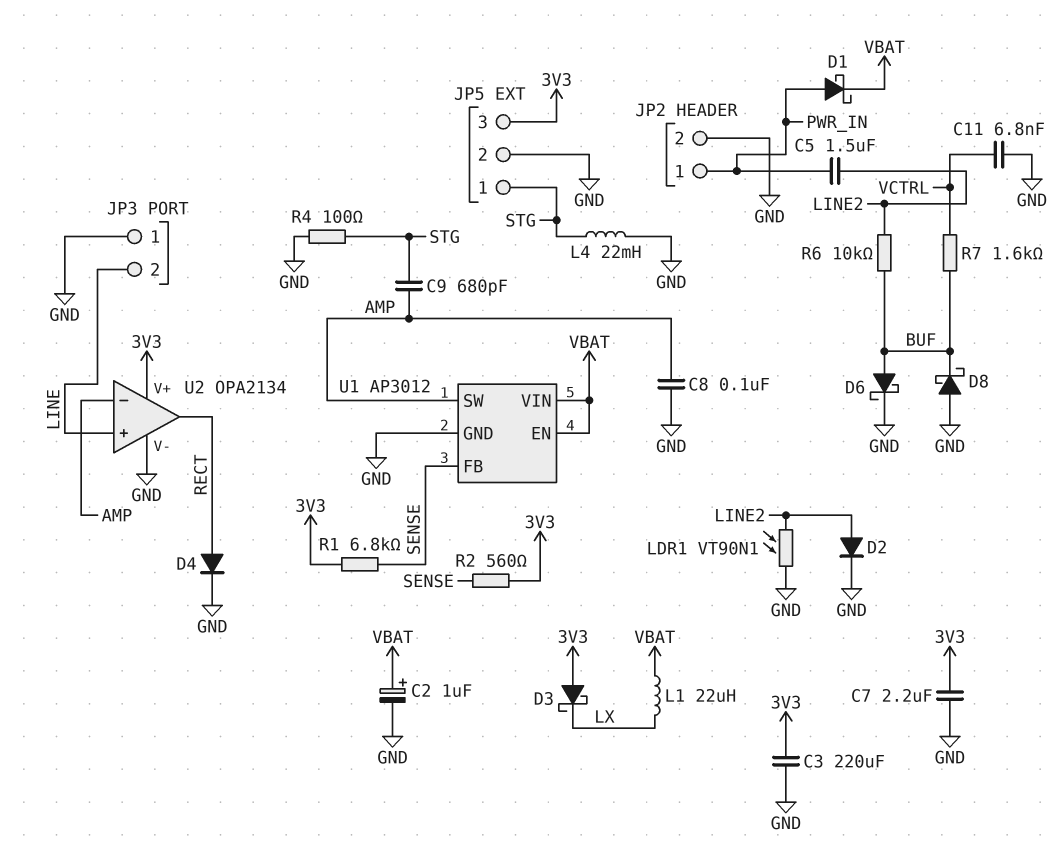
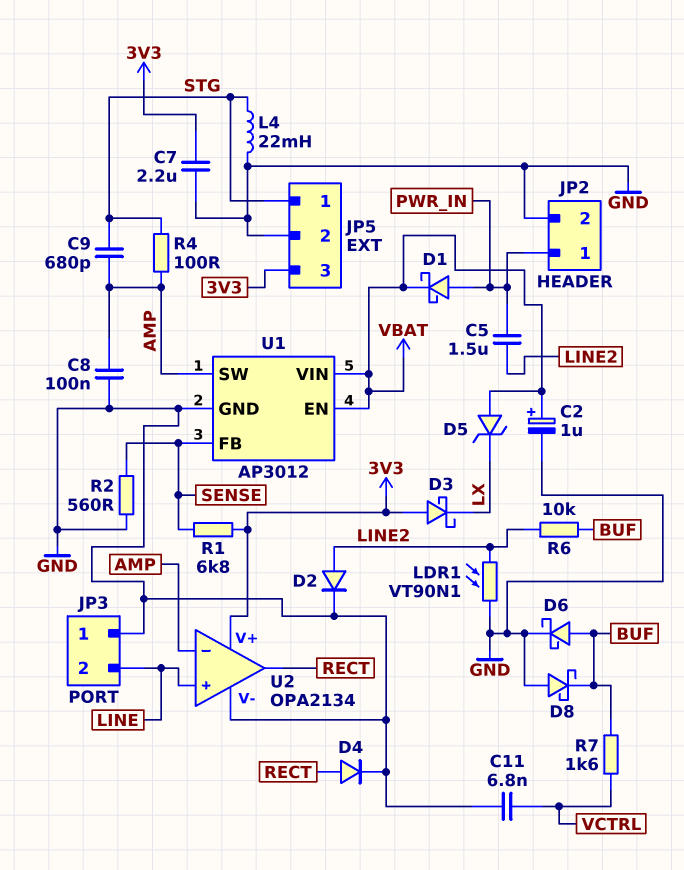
C3: 220uF (3V3, GND) -> none
D5: none -> zener (A VBAT, K LX)
L1: 22uH (LX, VBAT) -> none
R2: 560 (3V3, SENSE) -> 560 (GND, SENSE)
R4: 100 (GND, STG) -> 100 (AMP, STG)

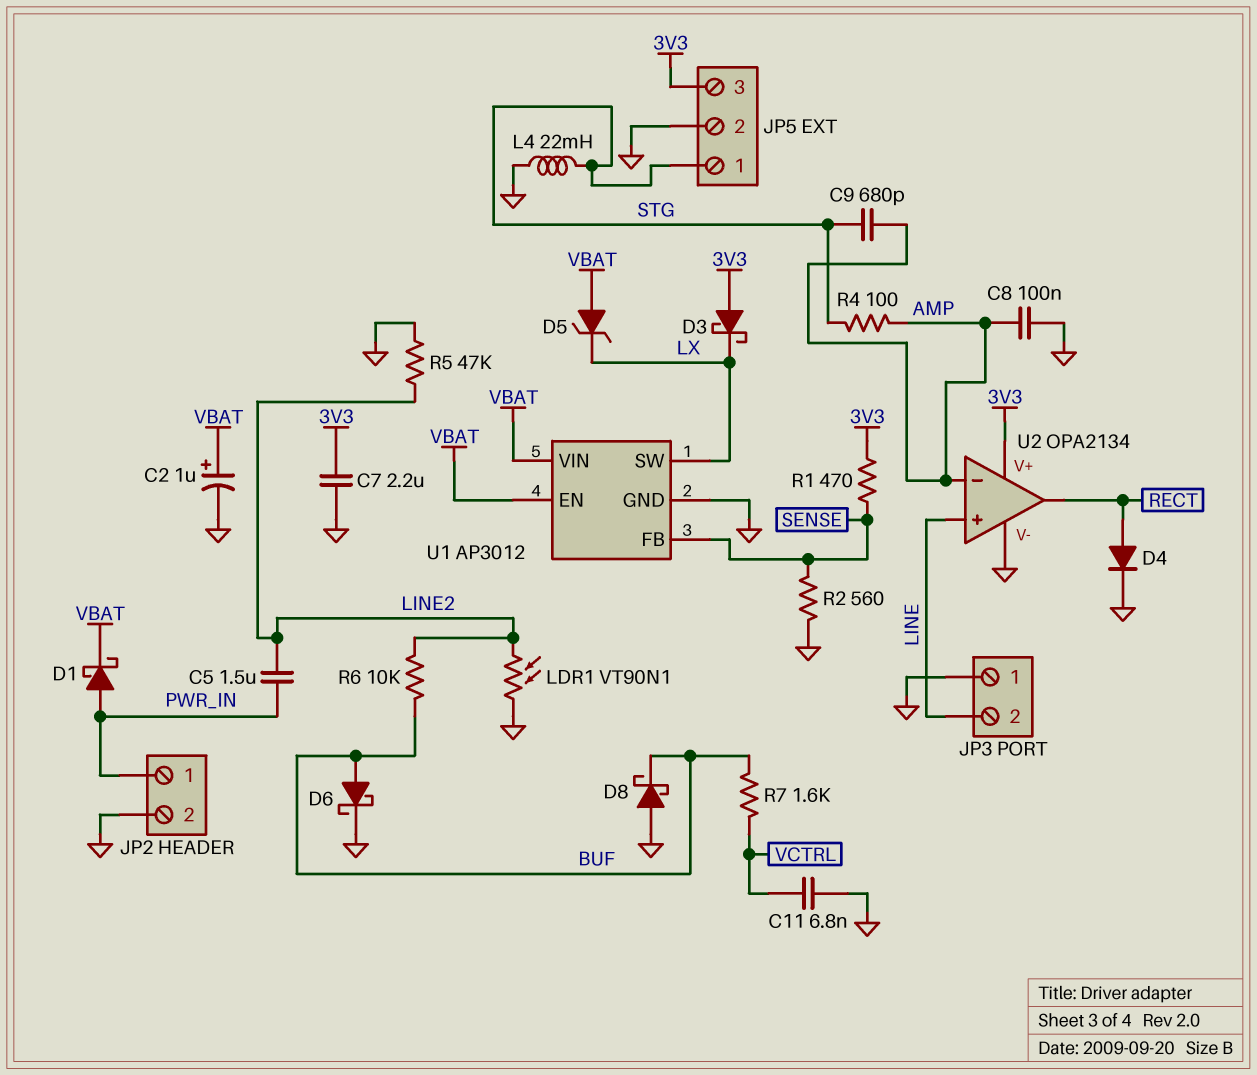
D2: diode (A LINE2, K GND) -> none
R1: 6.8k (3V3, SENSE) -> 470 (3V3, SENSE)
R5: none -> 47k (GND, LINE2)
U1 pin SW: AMP -> LX

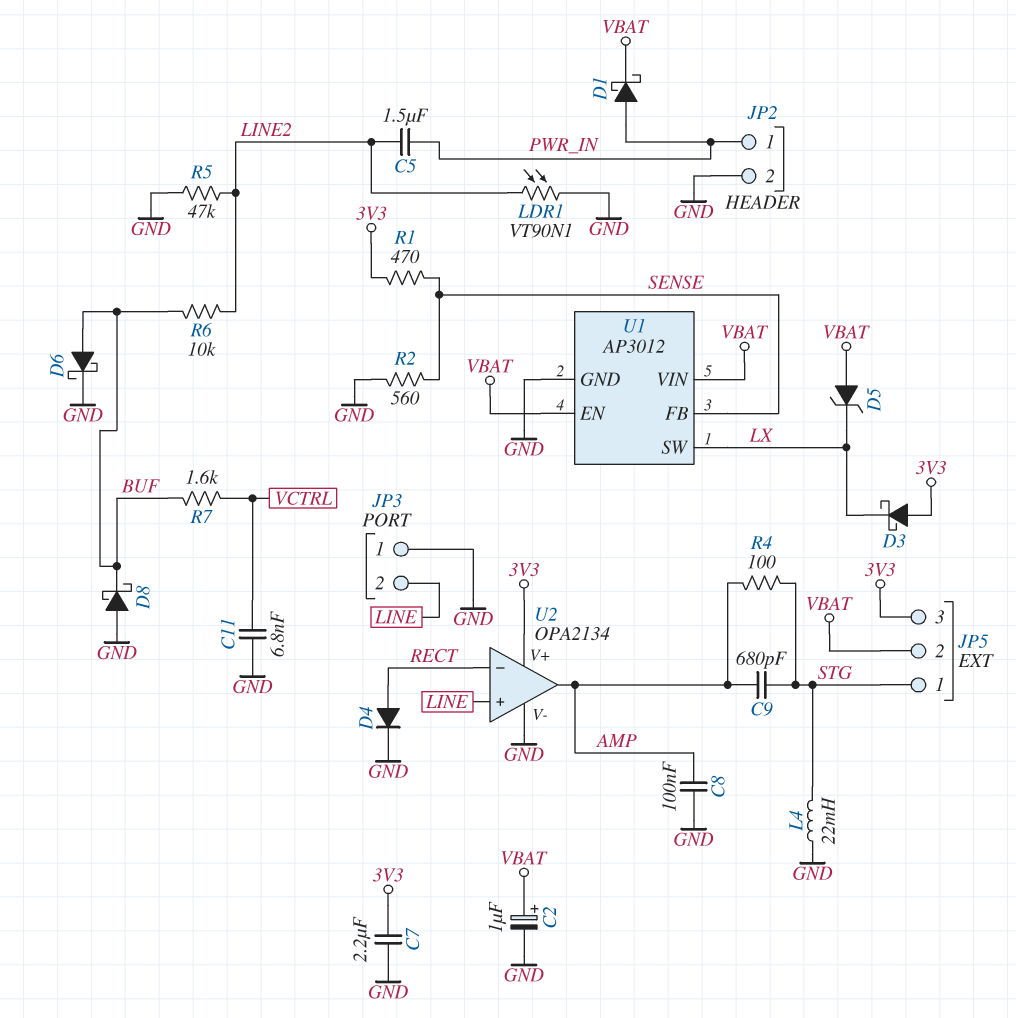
JP5 pin 2: GND -> VBAT
U2 pin in-: AMP -> RECT
U2 pin out: RECT -> AMP

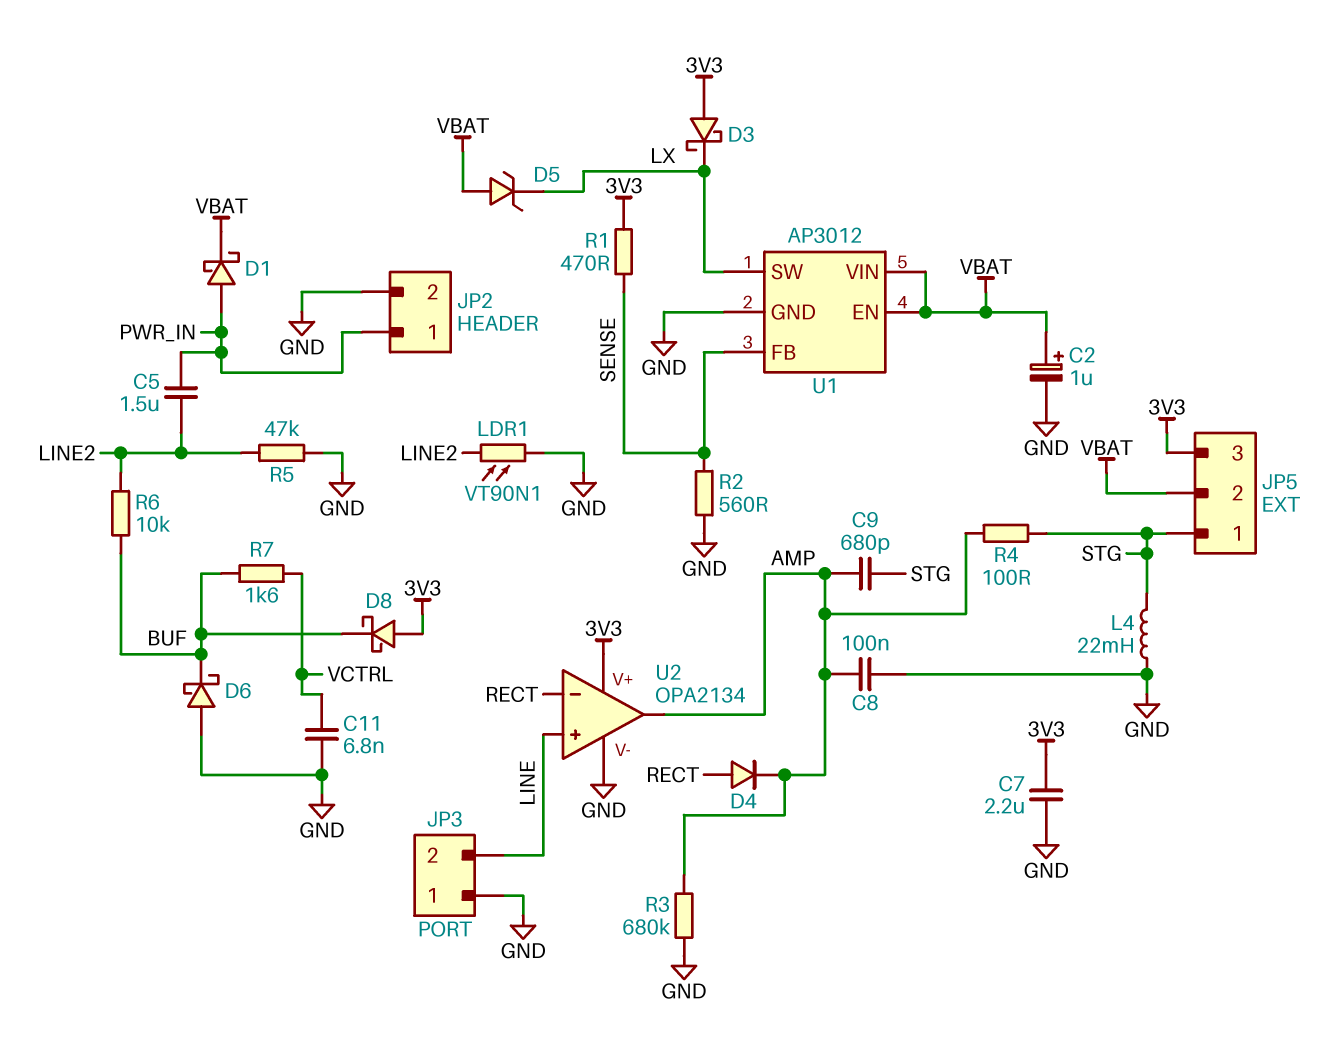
D4: diode (A RECT, K GND) -> diode (A RECT, K AMP)
D6: schottky (A BUF, K GND) -> schottky (A GND, K BUF)
D8: schottky (A GND, K BUF) -> schottky (A 3V3, K BUF)
R3: none -> 680k (AMP, GND)

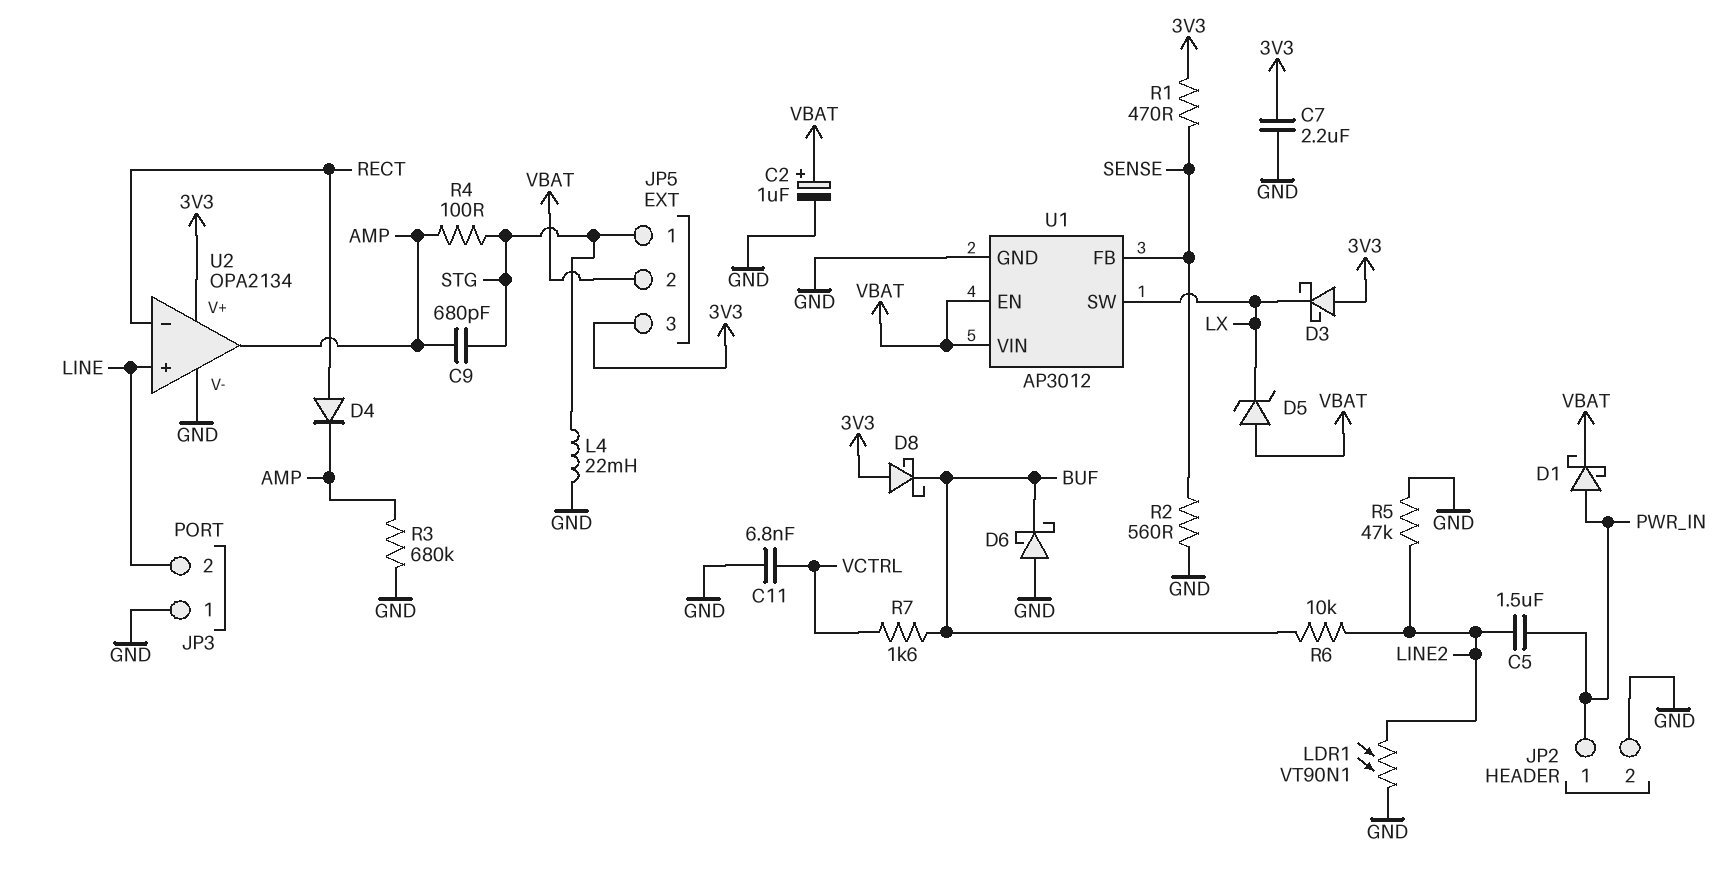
C8: 100nF (AMP, GND) -> none

